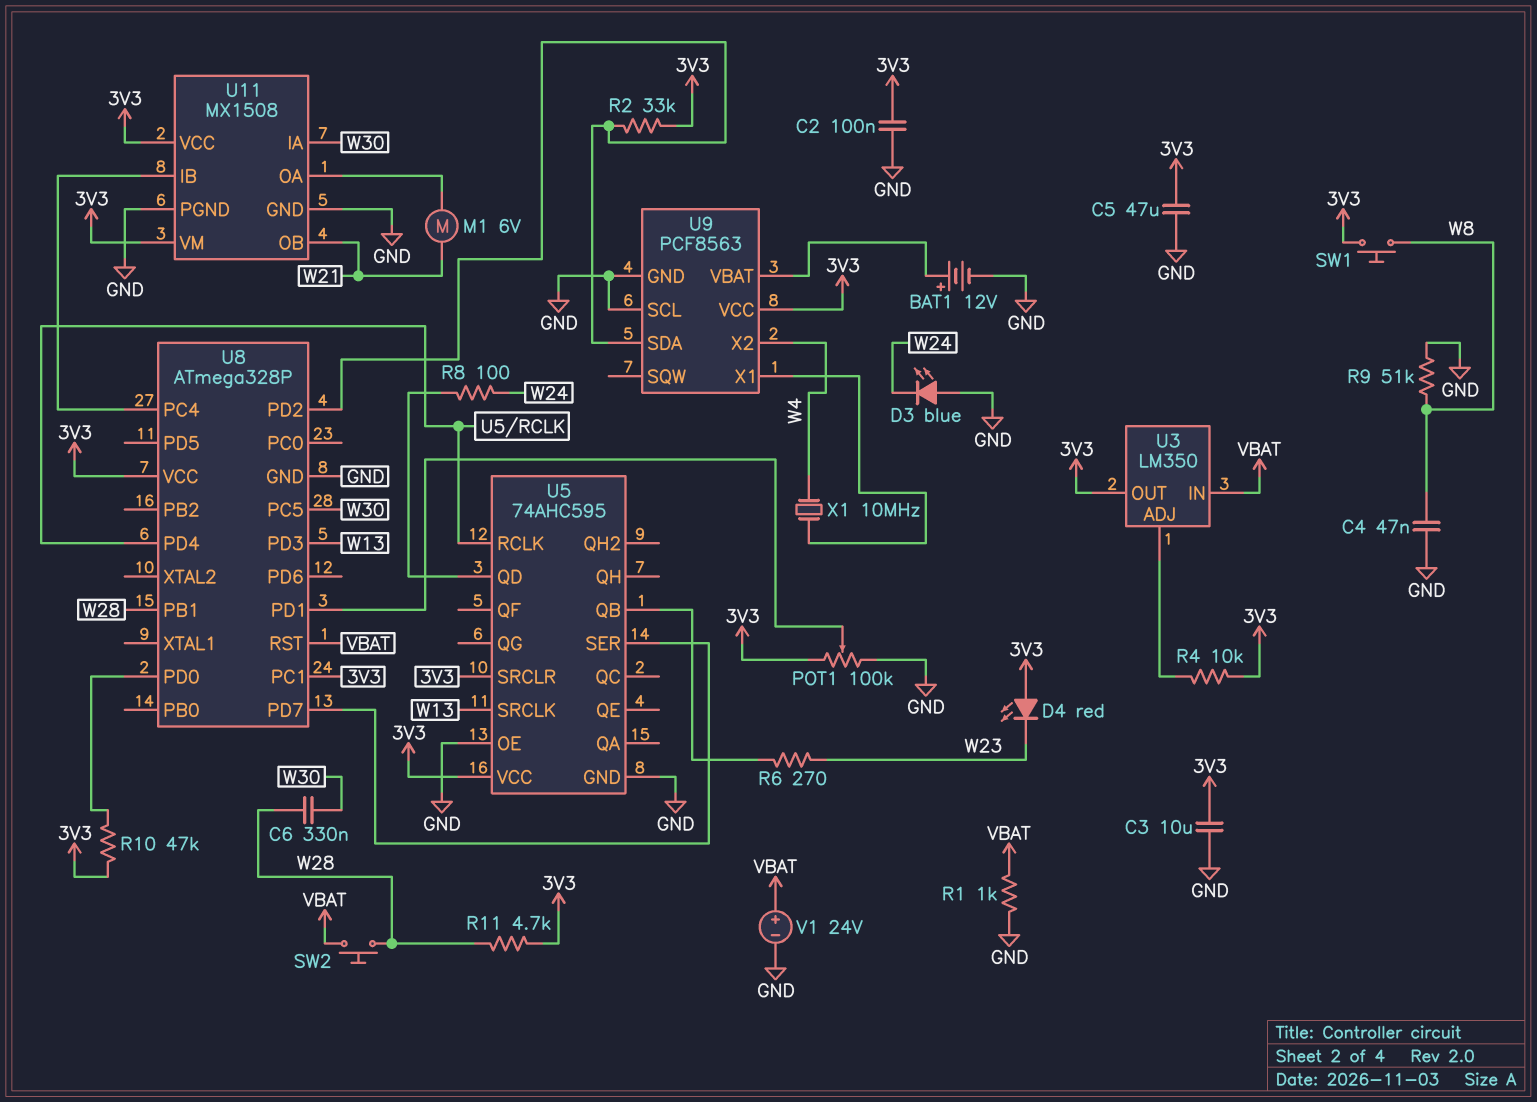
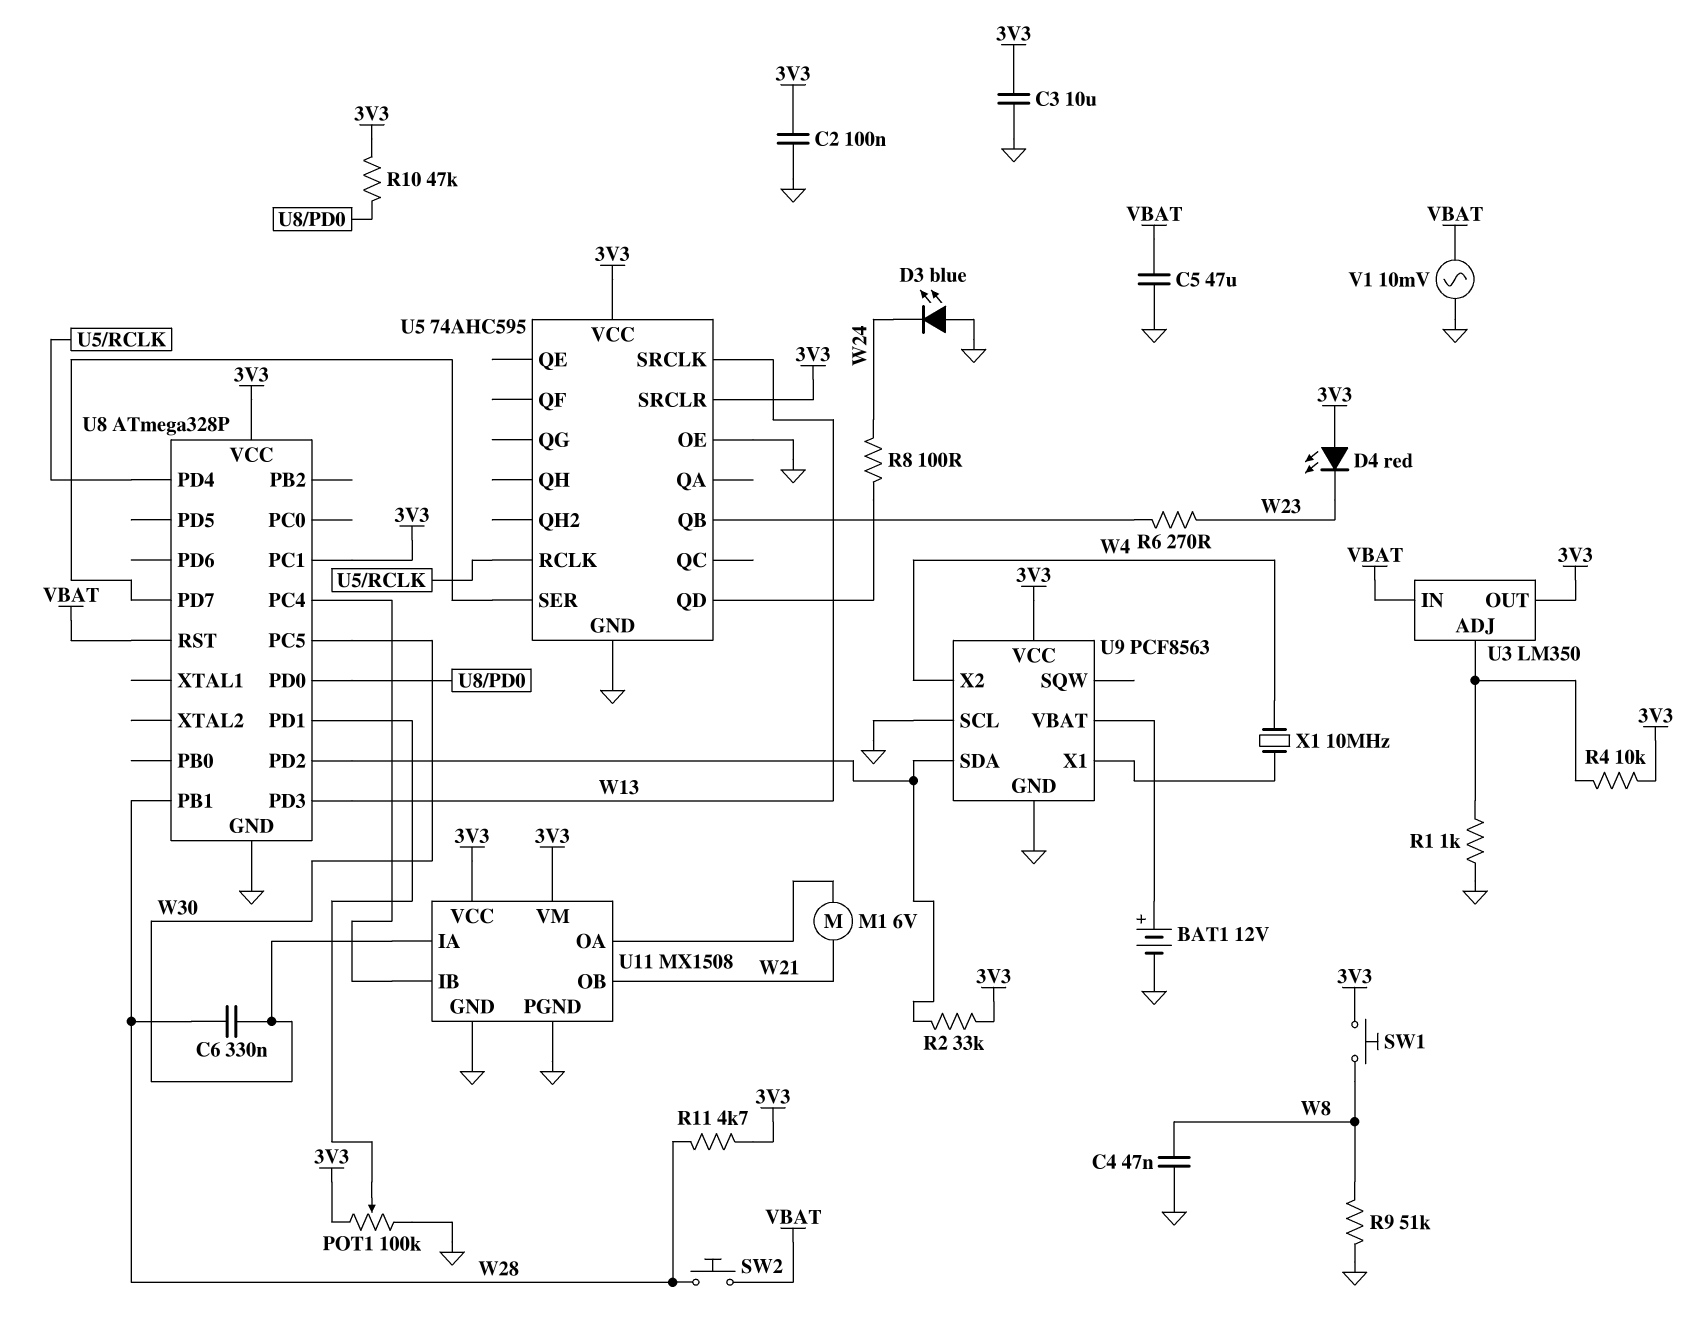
C5: 47uF (3V3, GND) -> 47uF (GND, VBAT)
R1: 1k (GND, VBAT) -> 1k (GND, U3/ADJ)
V1: 24V (plus VBAT, minus GND) -> AC 10mV (GND, VBAT)

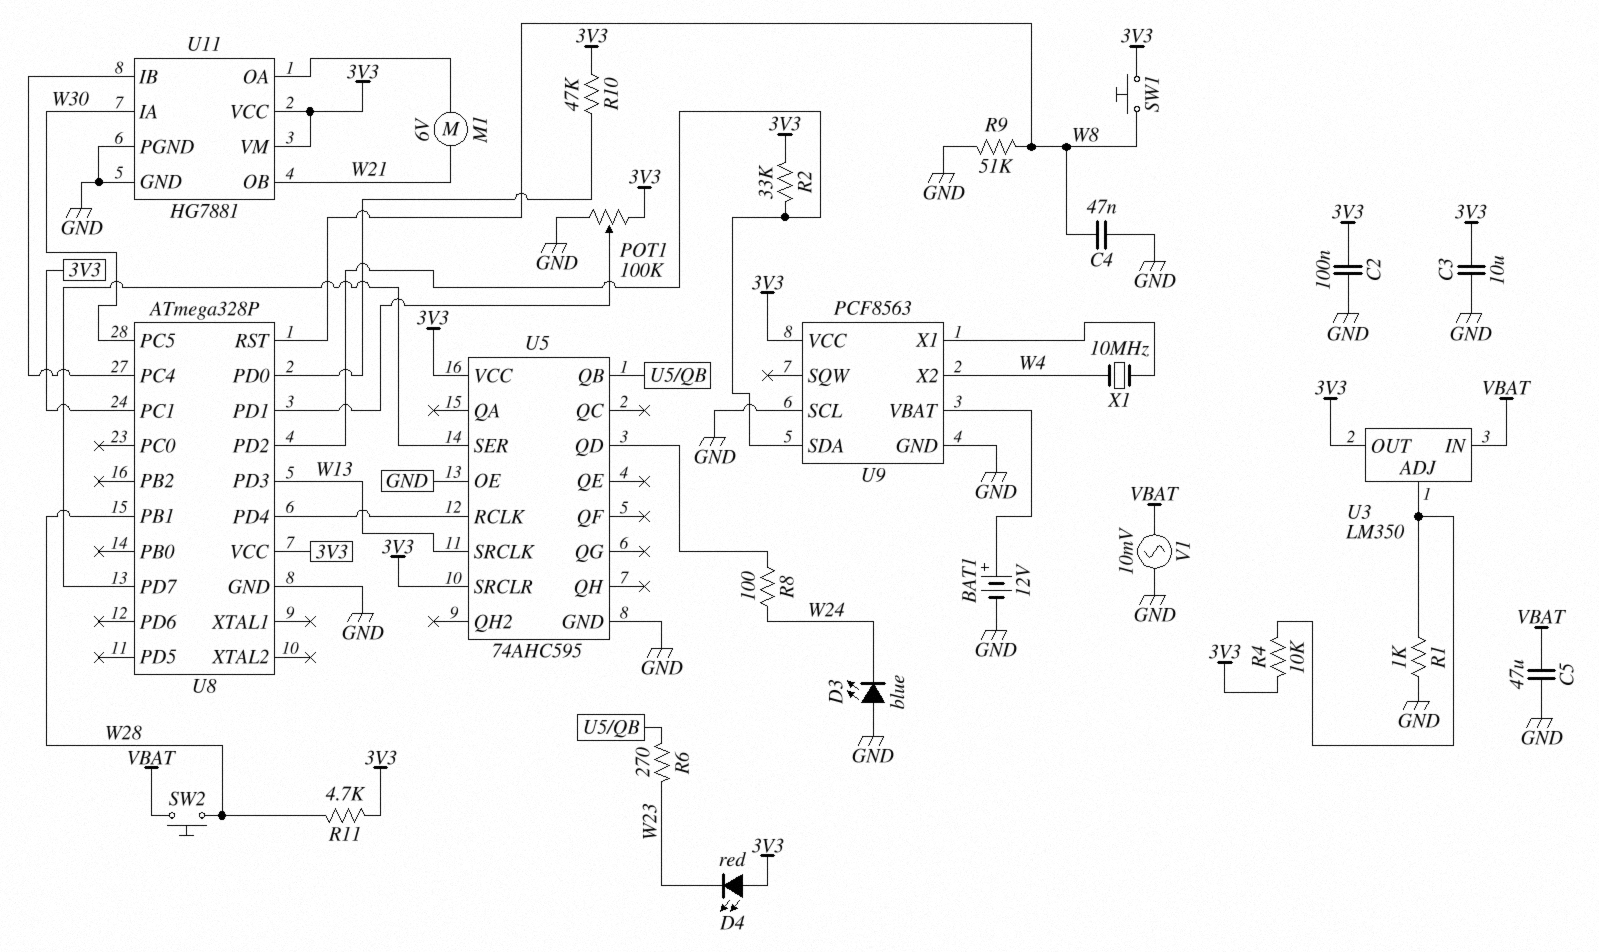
C6: 330nF (W28, W30) -> none
U8 pin RST: VBAT -> W8
U11: MX1508 -> HG7881

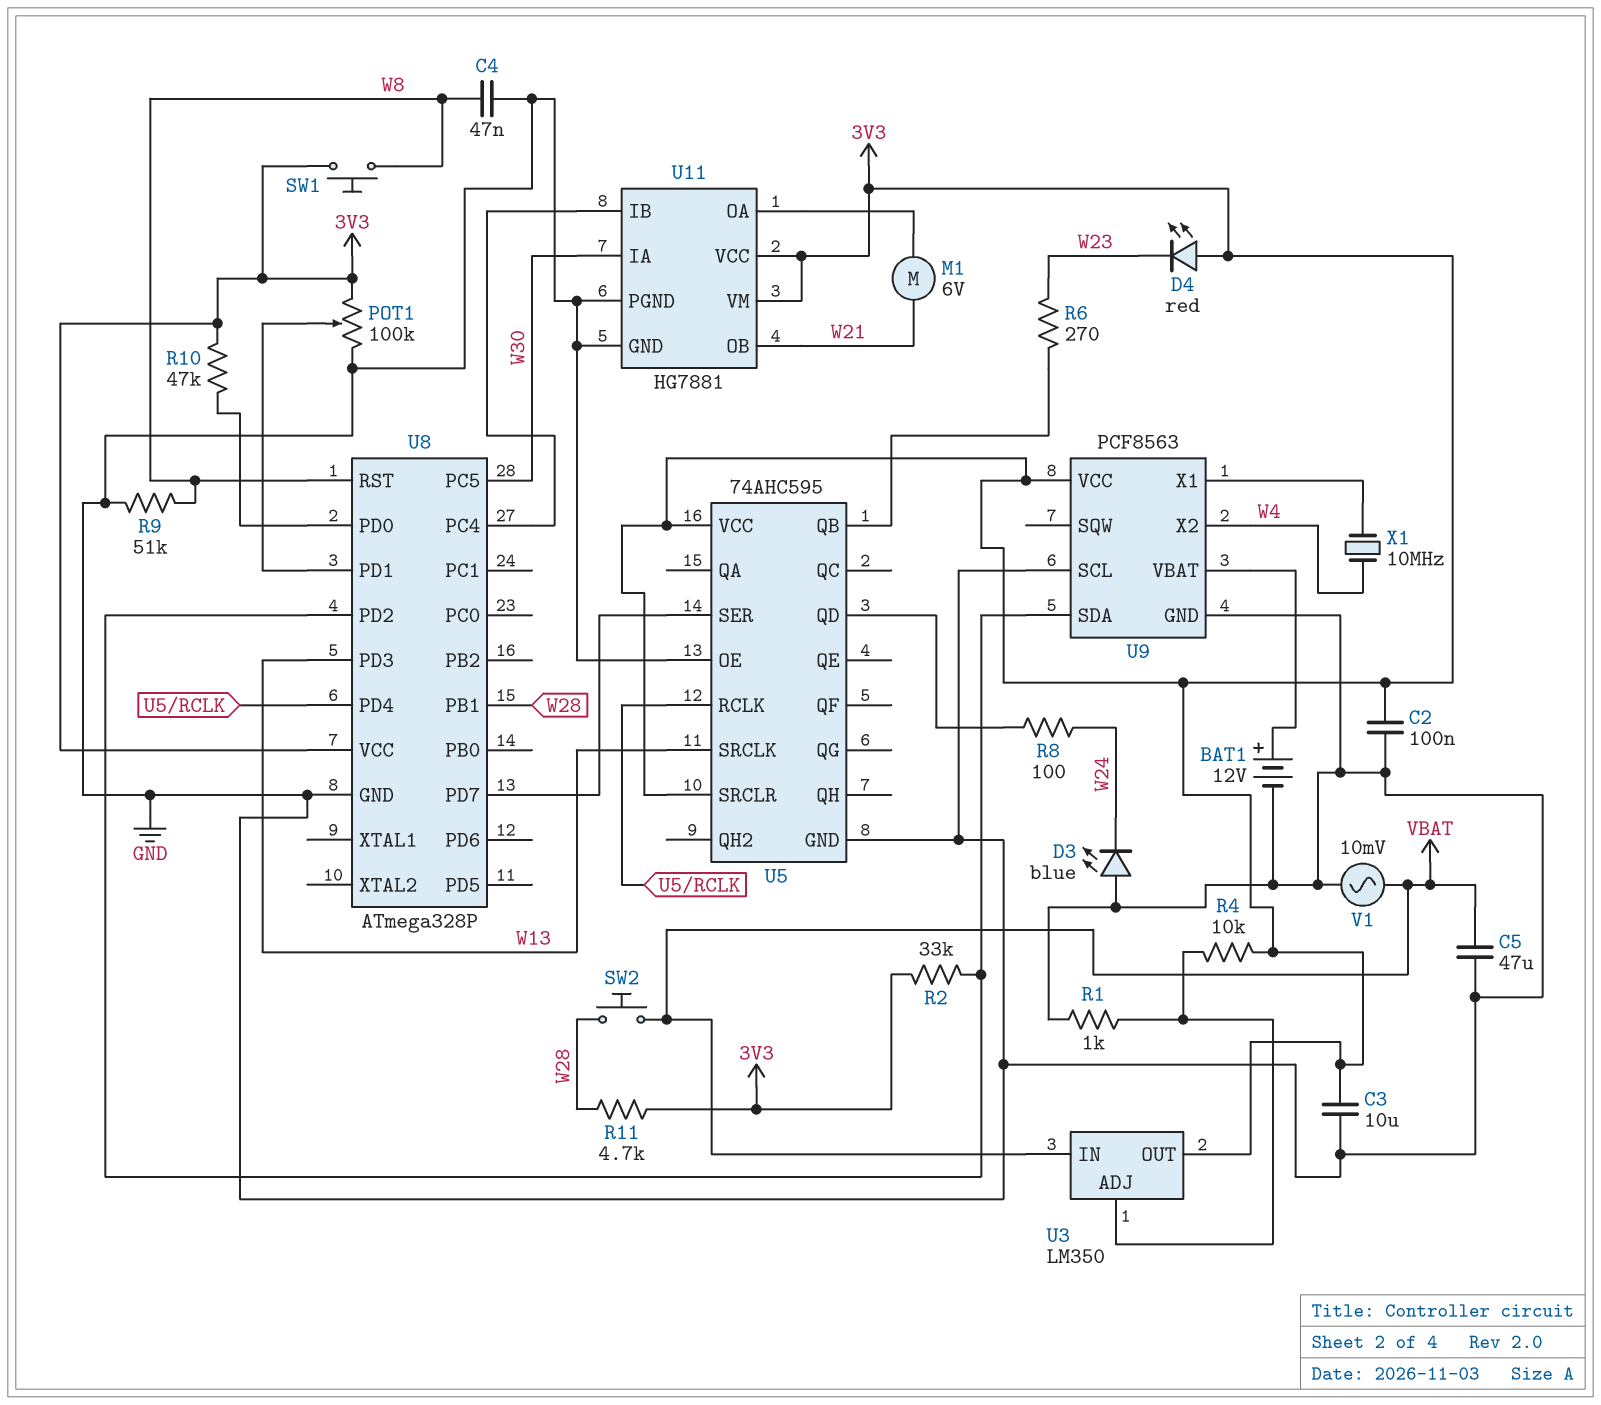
U8 pin PC1: 3V3 -> none

